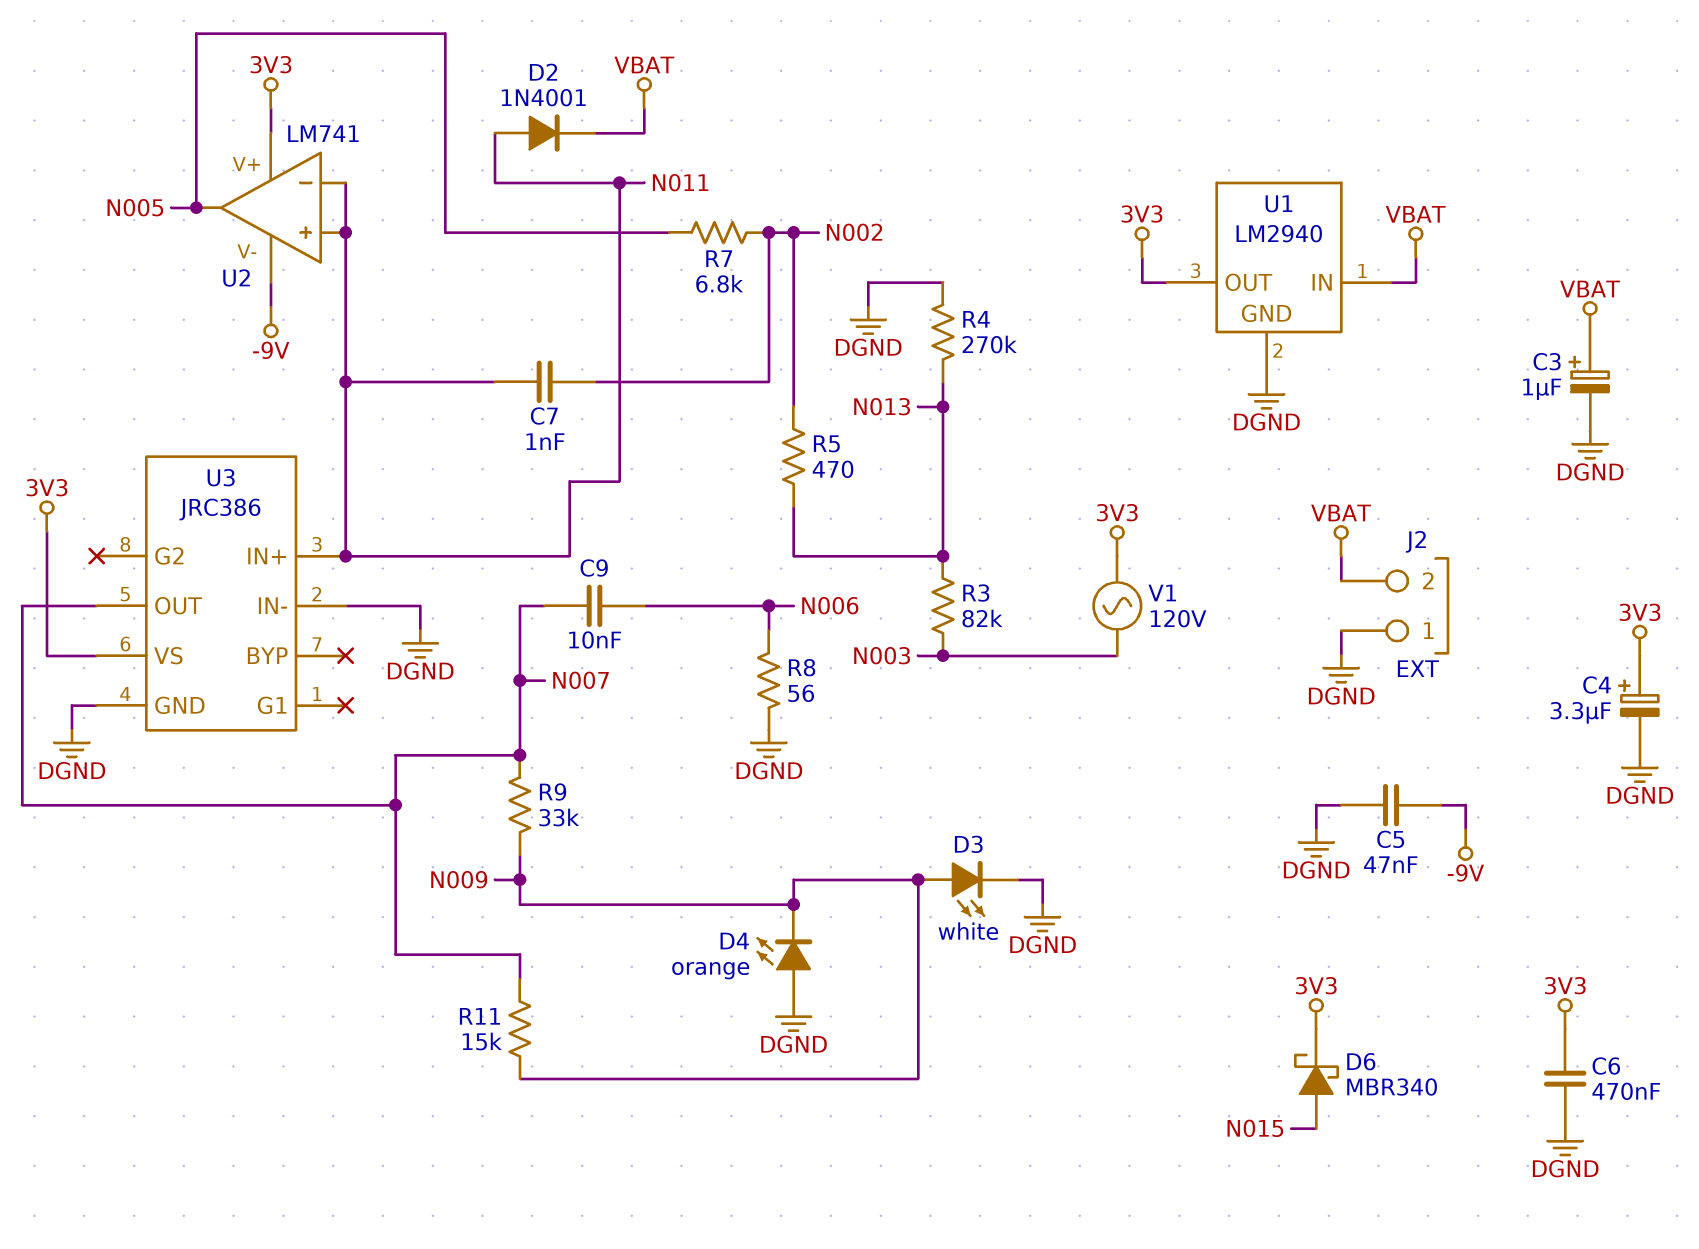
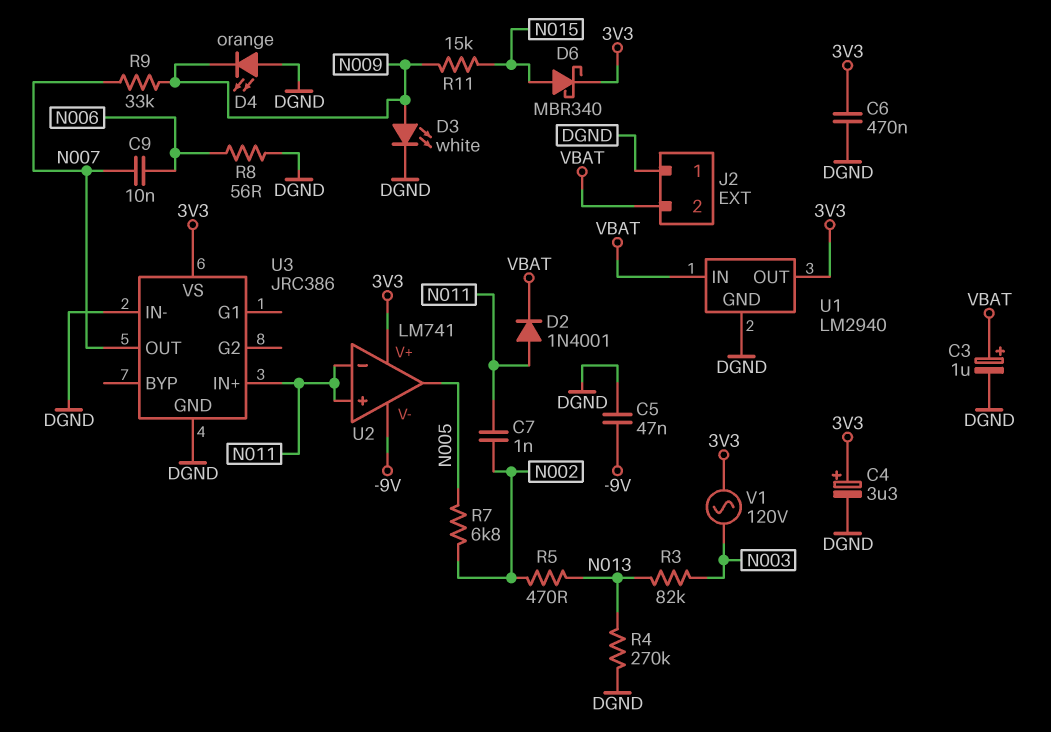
R11: 15k (N007, N009) -> 15k (N009, N015)

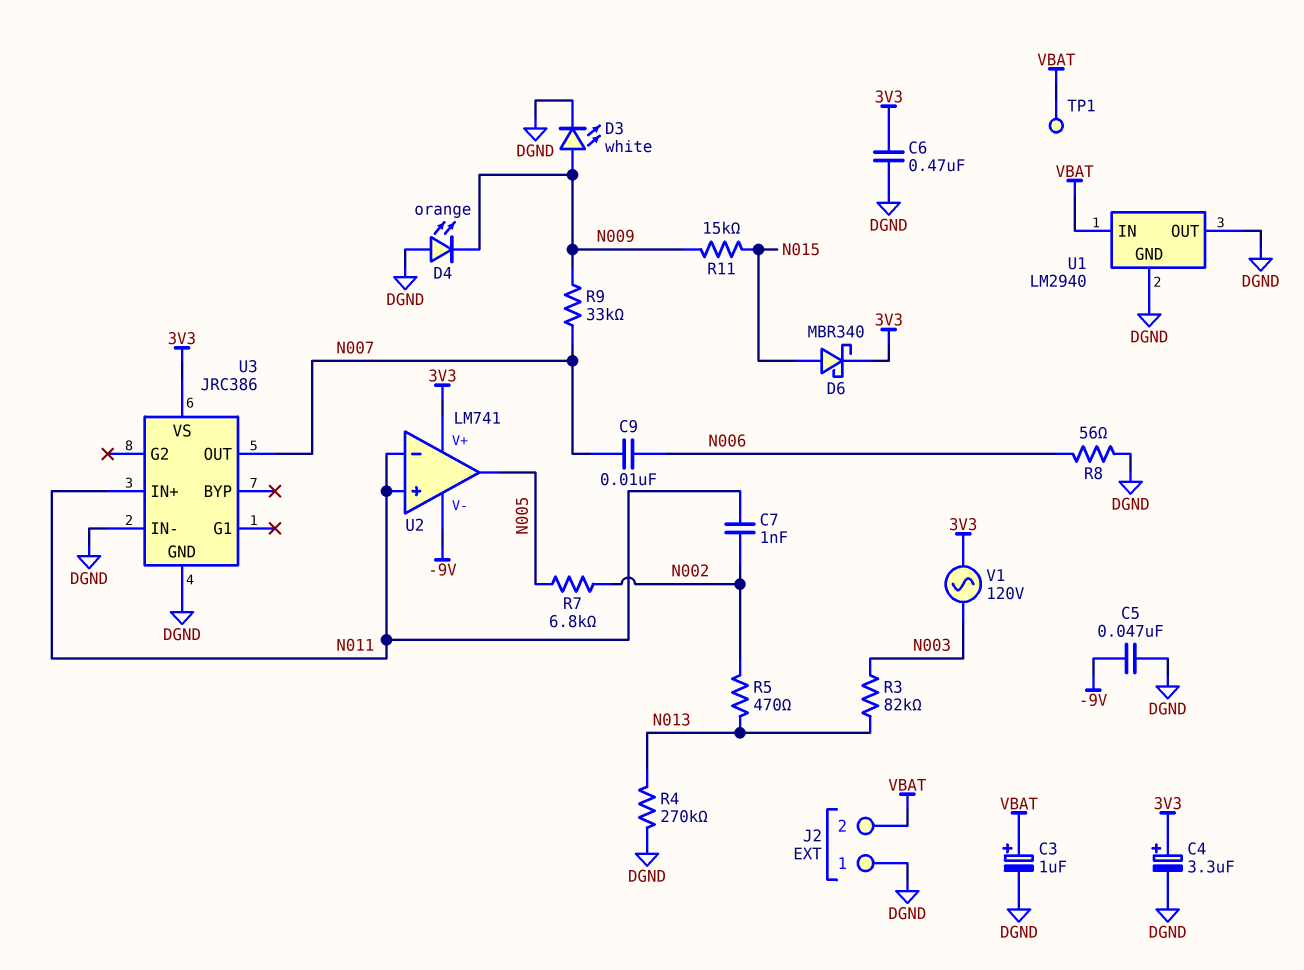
D2: diode 1N4001 (A N011, K VBAT) -> none
TP1: none -> test point (VBAT)
U1 pin OUT: 3V3 -> DGND

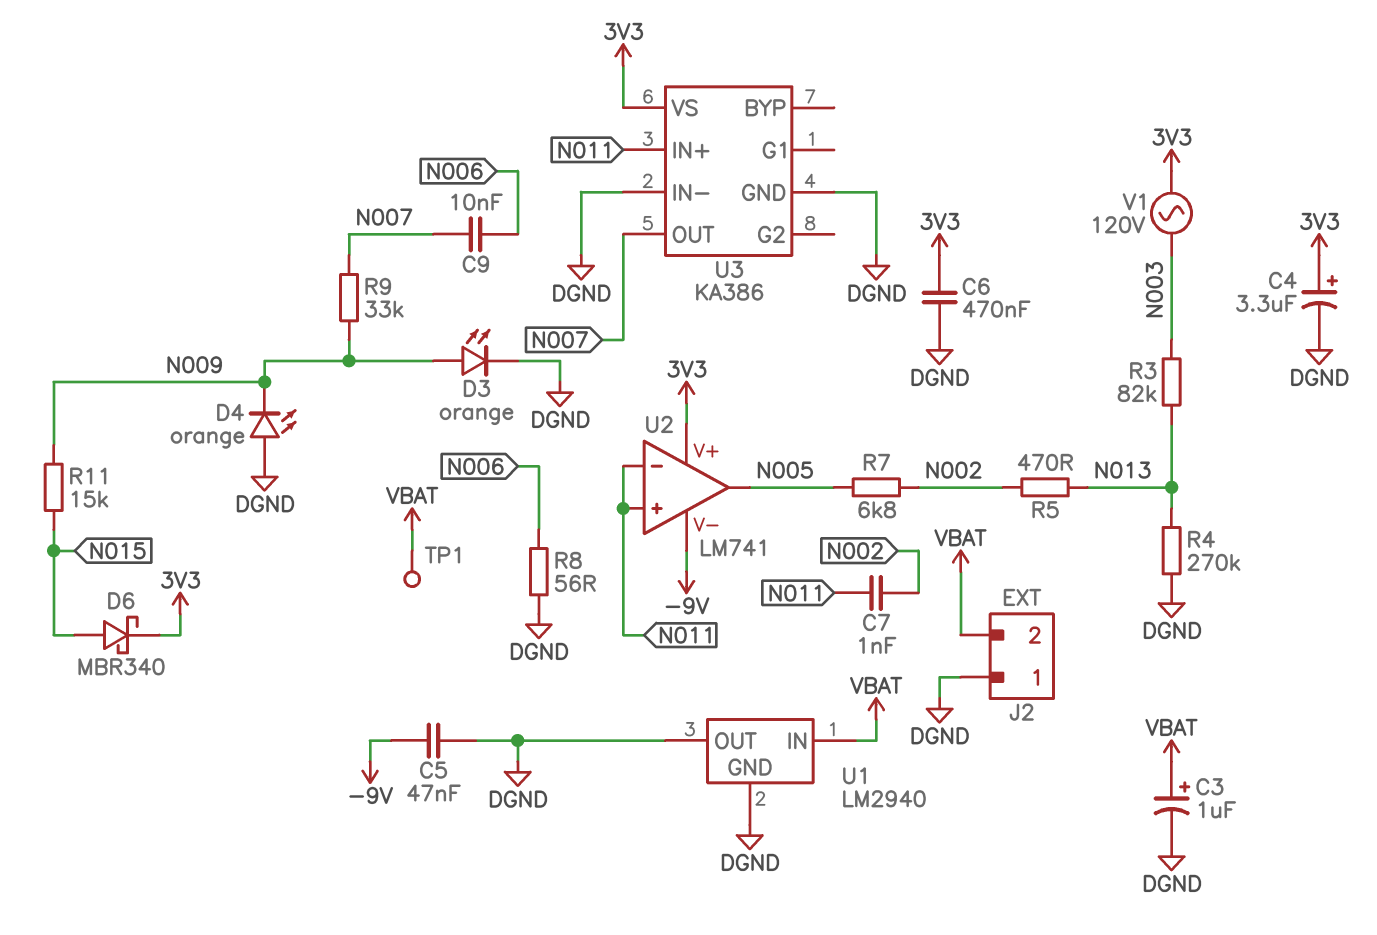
D3: LED white (A N009, K DGND) -> LED orange (A N009, K DGND)
U3: JRC386 -> KA386

